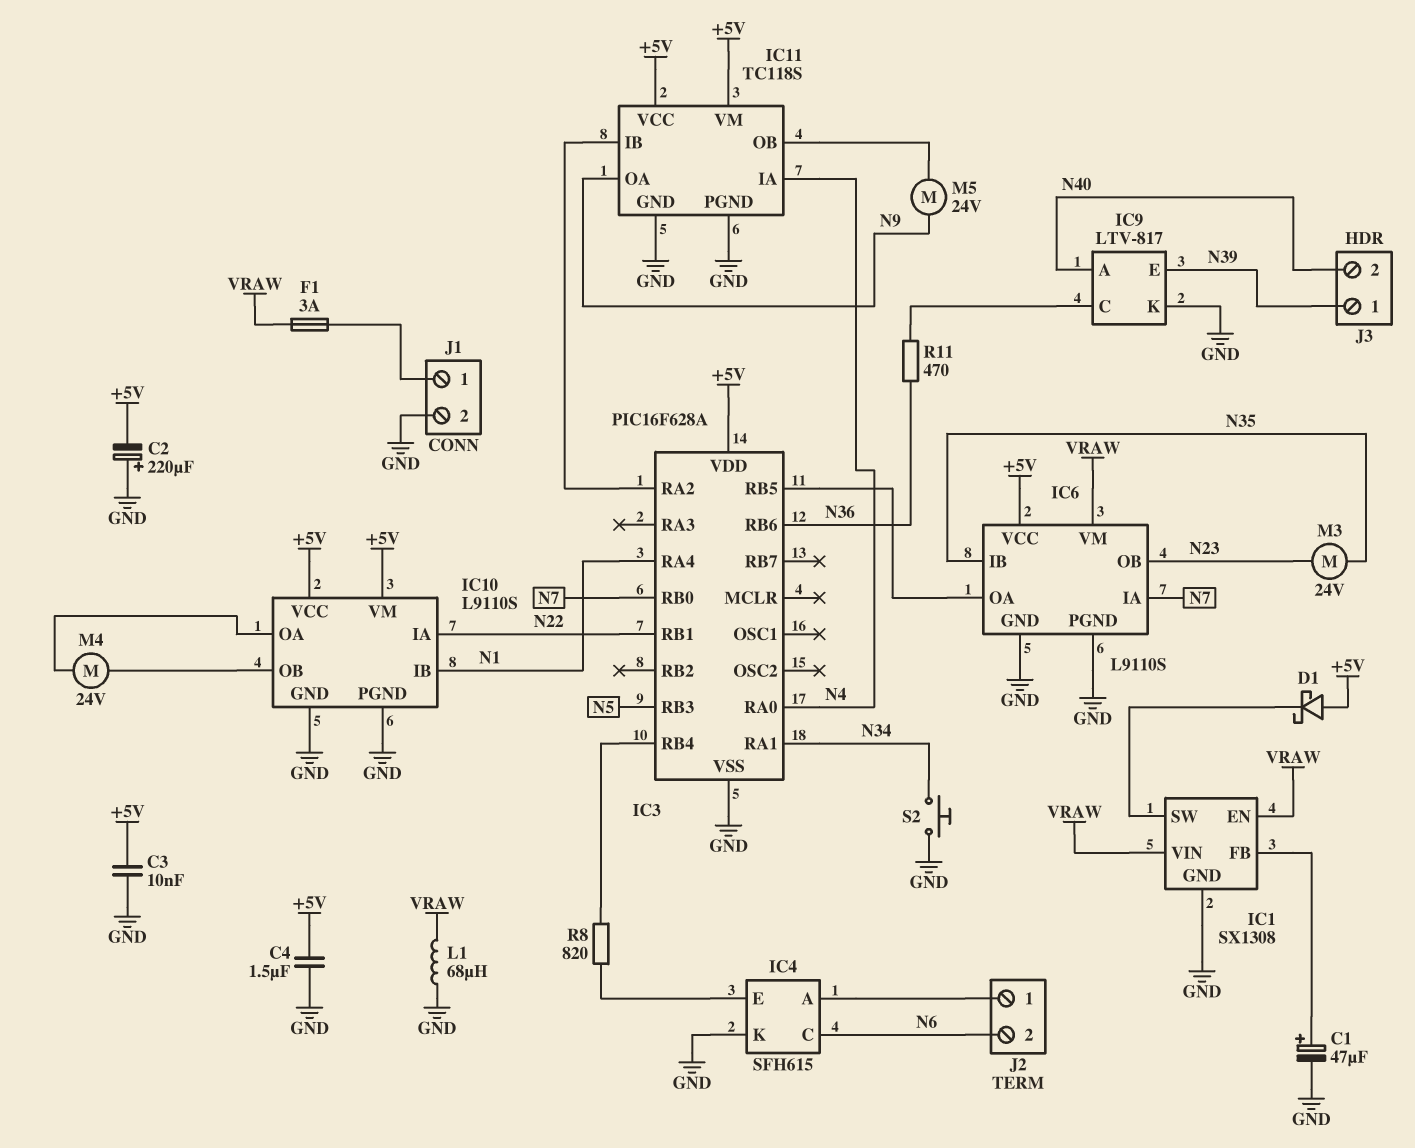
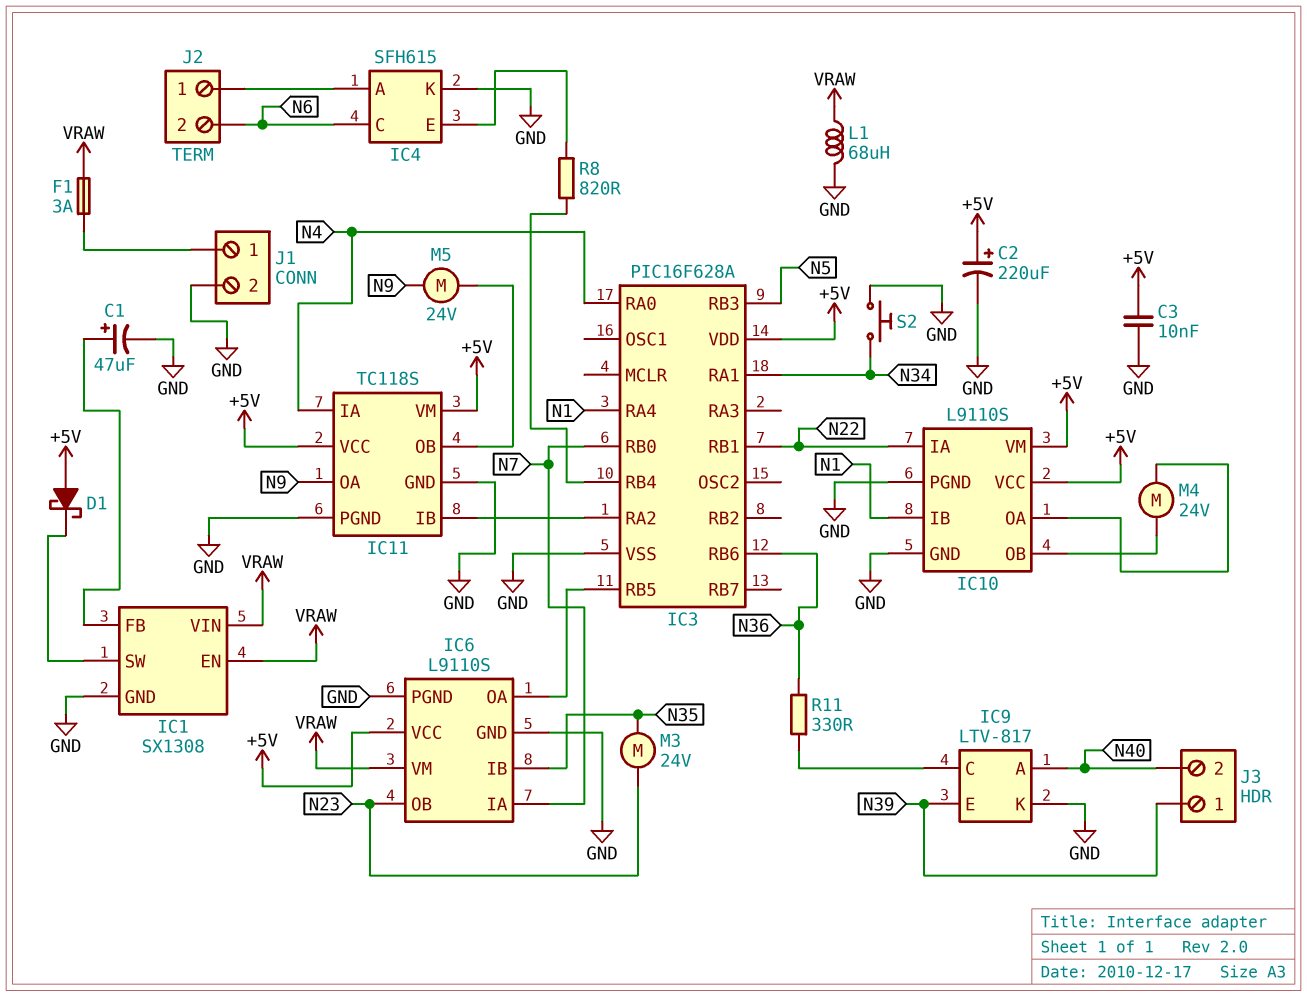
C2: 220uF (plus GND, minus +5V) -> 220uF (plus +5V, minus GND)
C4: 1.5uF (+5V, GND) -> none
R11: 470 (IC9/C, N36) -> 330 (IC9/C, N36)

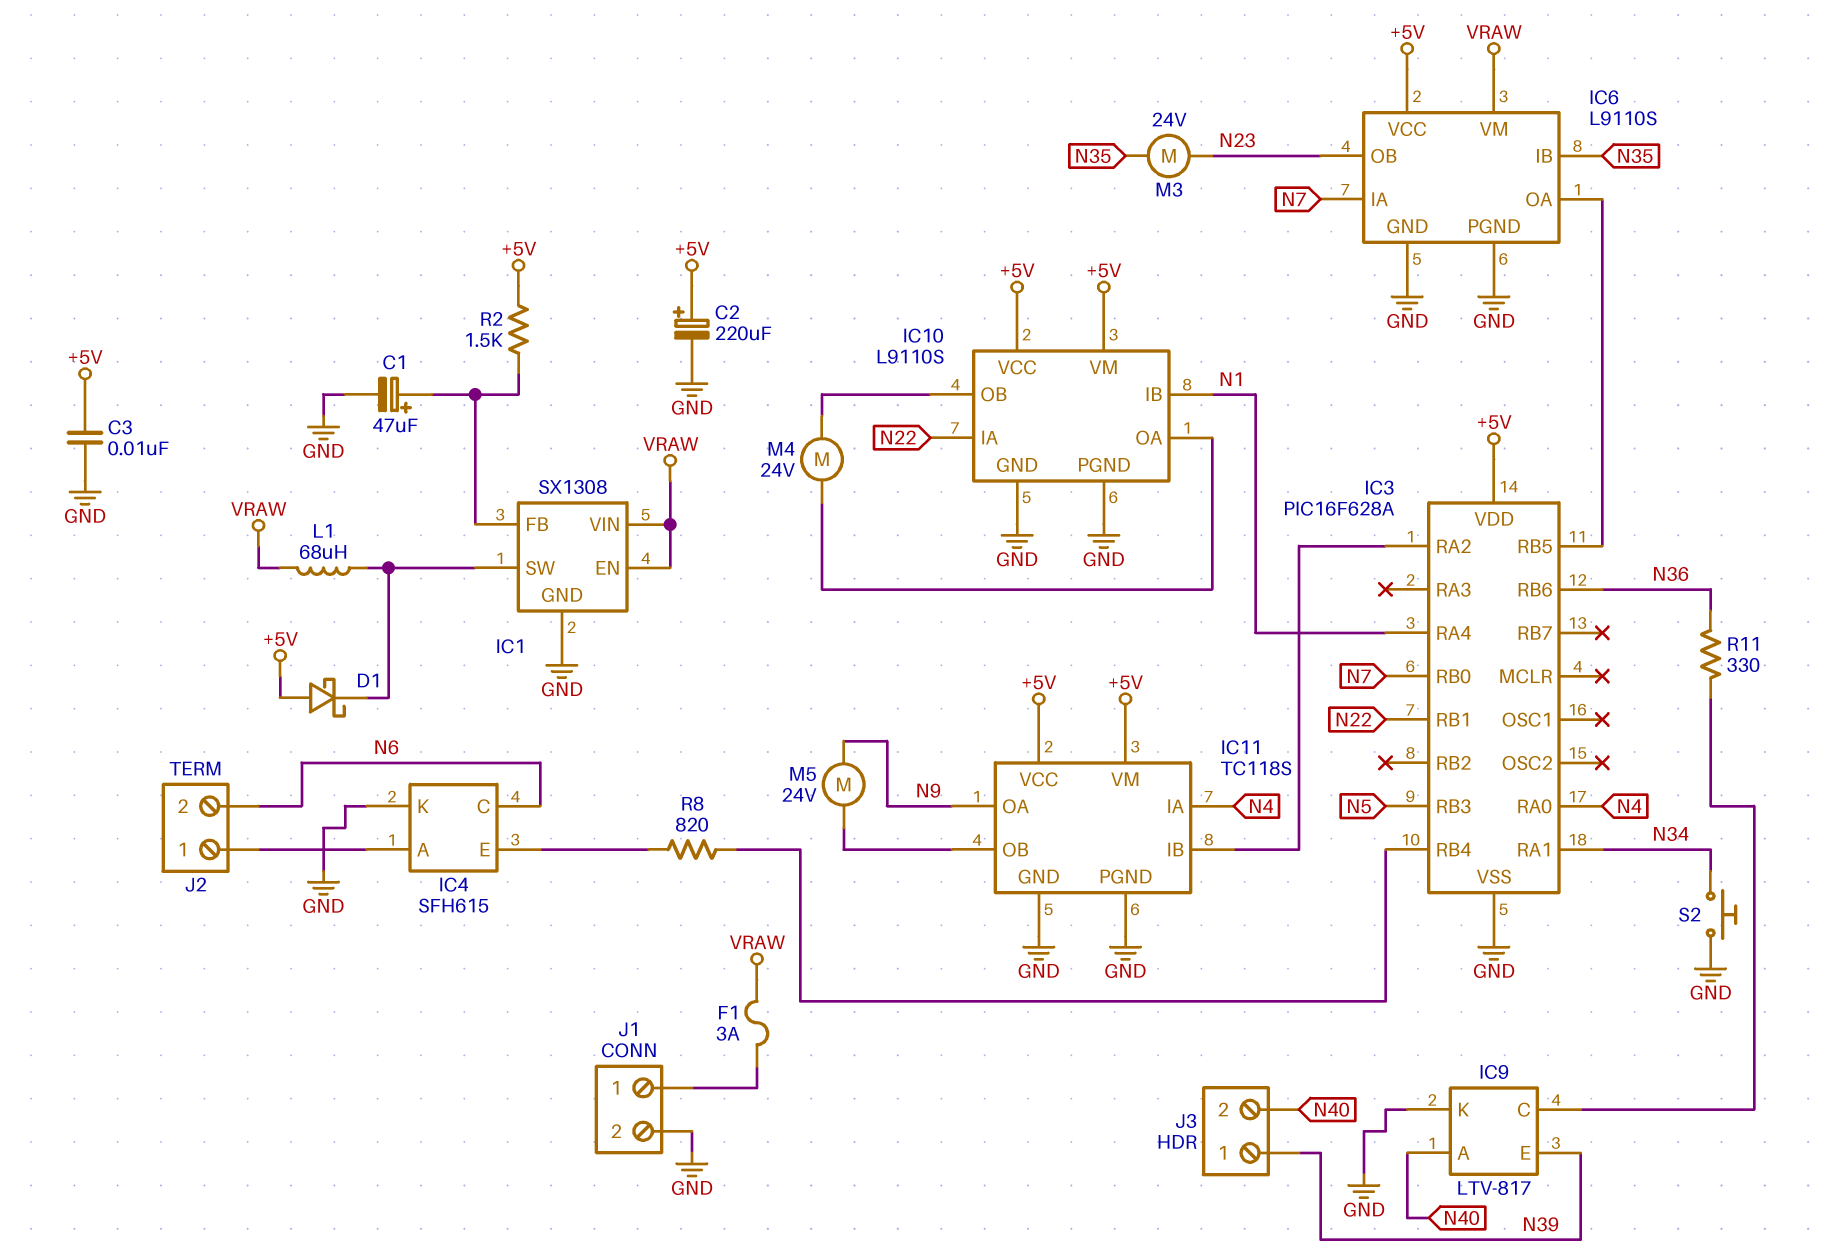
L1: 68uH (GND, VRAW) -> 68uH (IC1/SW, VRAW)
R2: none -> 1.5k (+5V, IC1/FB)

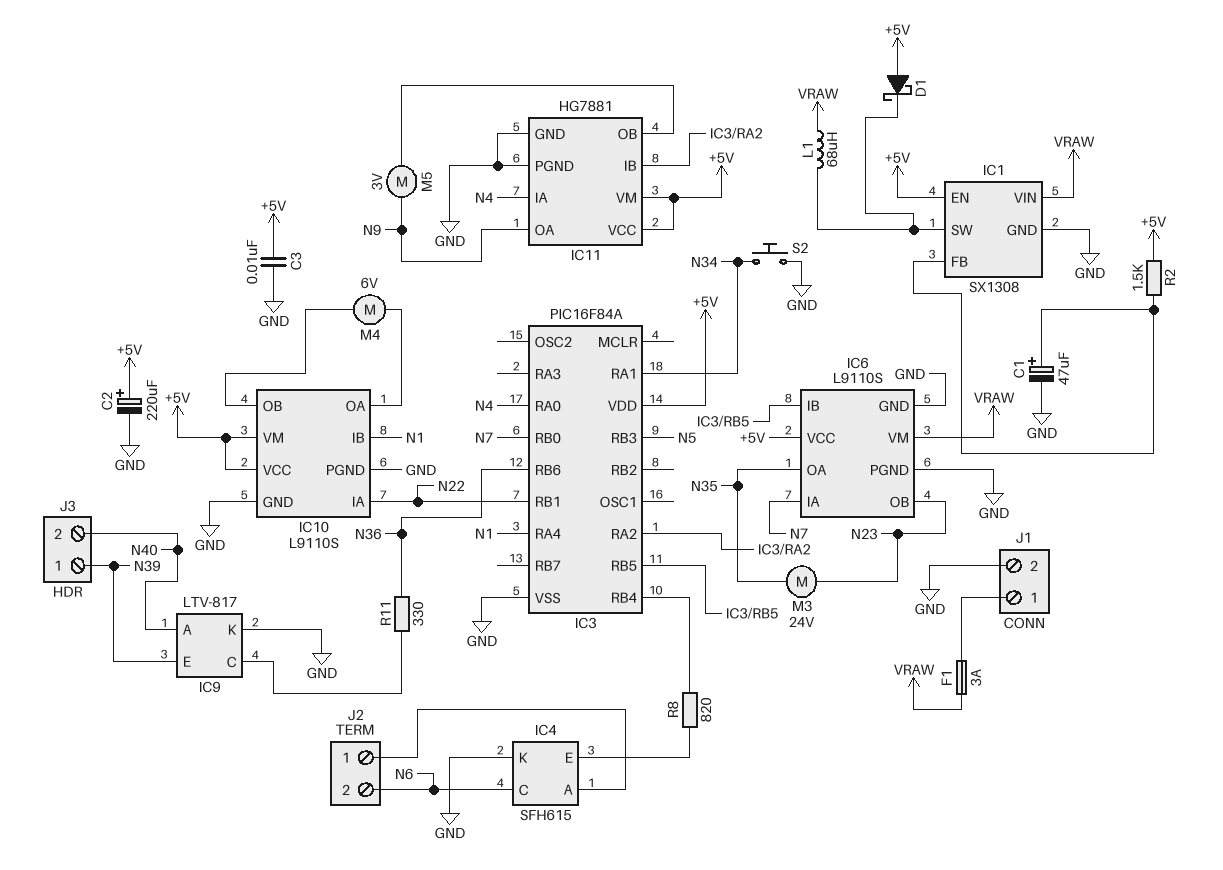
IC1 pin EN: VRAW -> +5V
IC3: PIC16F628A -> PIC16F84A
IC6 pin IB: N35 -> IC3/RB5
IC6 pin OA: IC3/RB5 -> N35
IC11: TC118S -> HG7881
M4: motor 24V (IC10/OA, IC10/OB) -> motor 6V (IC10/OA, IC10/OB)
M5: motor 24V (IC11/OB, N9) -> motor 3V (IC11/OB, N9)

